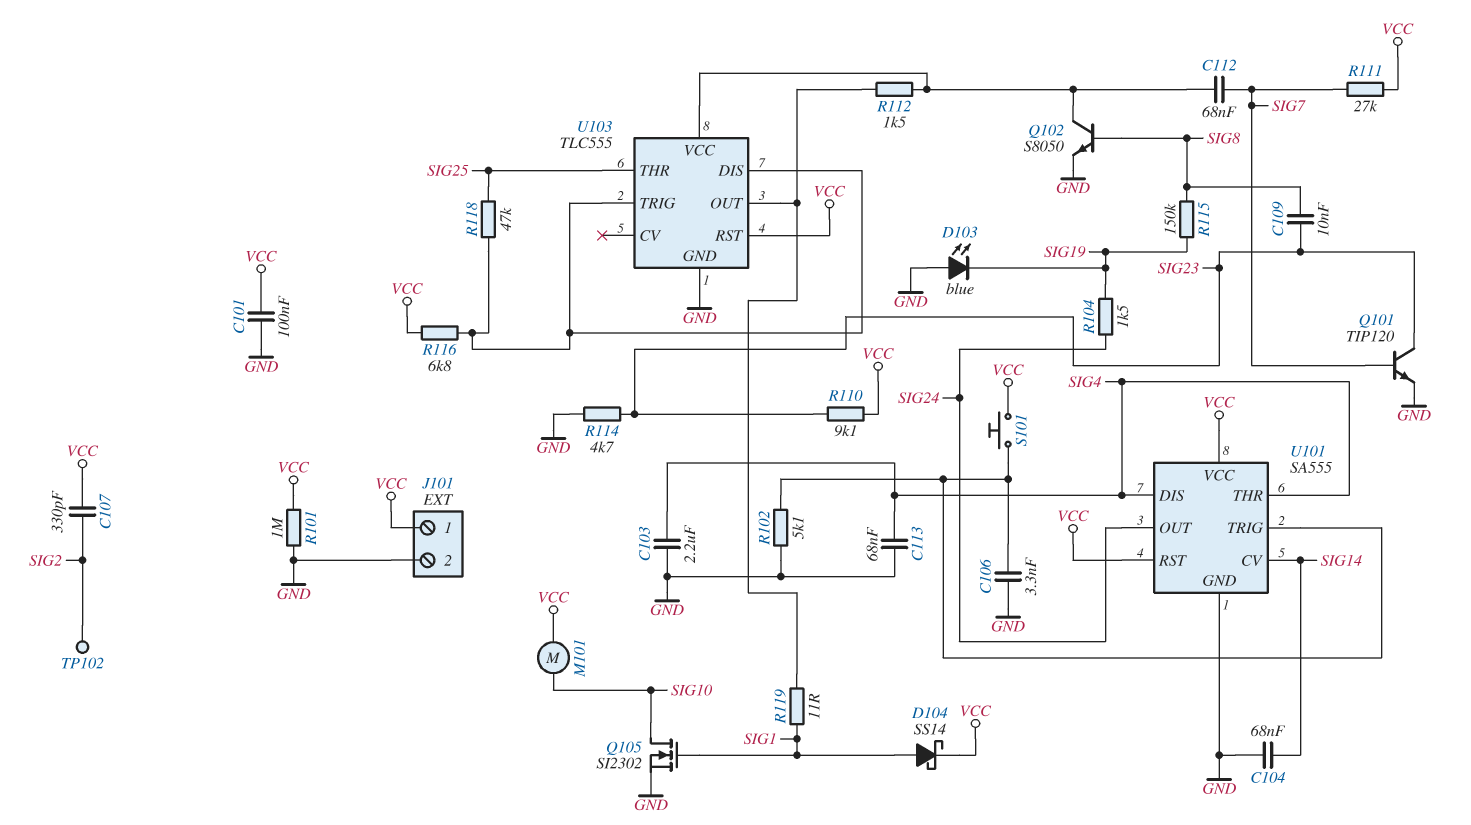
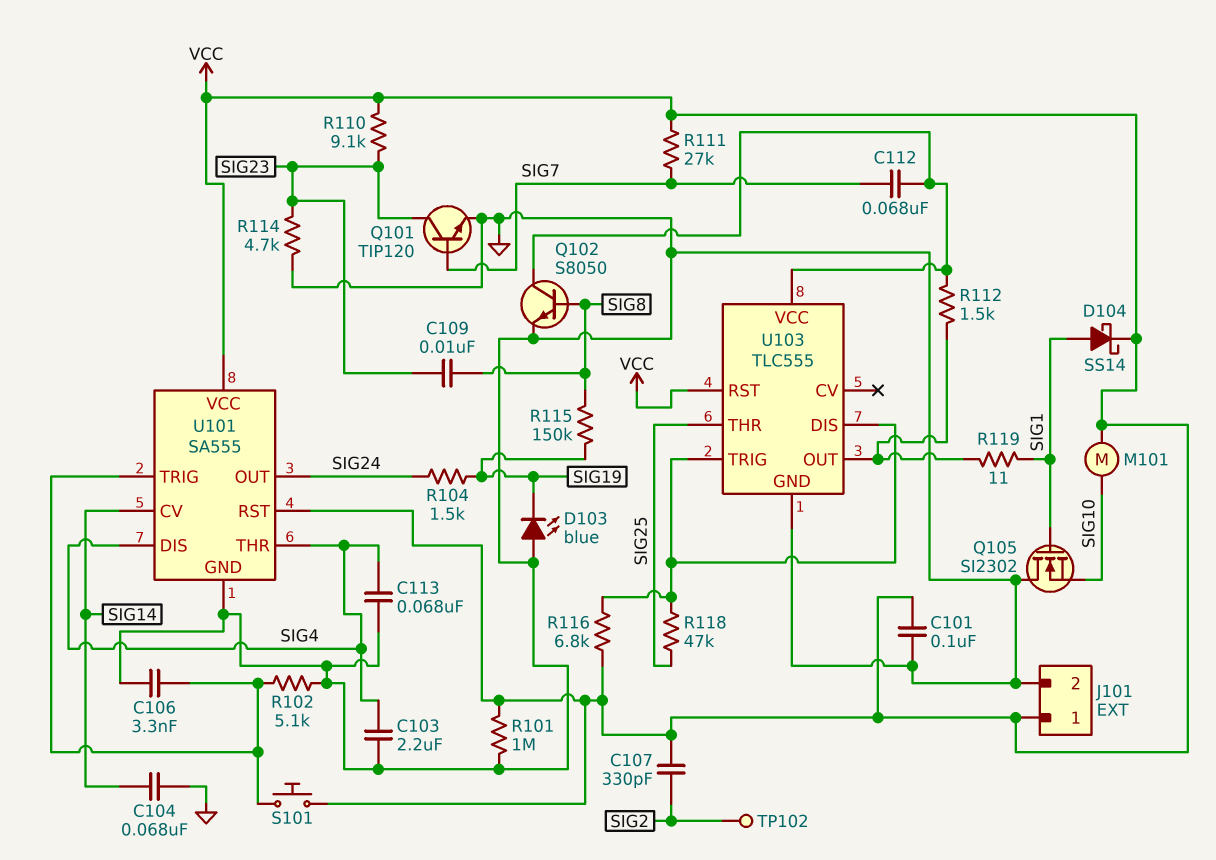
Q105: NMOS SI2302 (G SIG1, D SIG10, S GND) -> NMOS SI2302 (G SIG1, D GND, S SIG10)

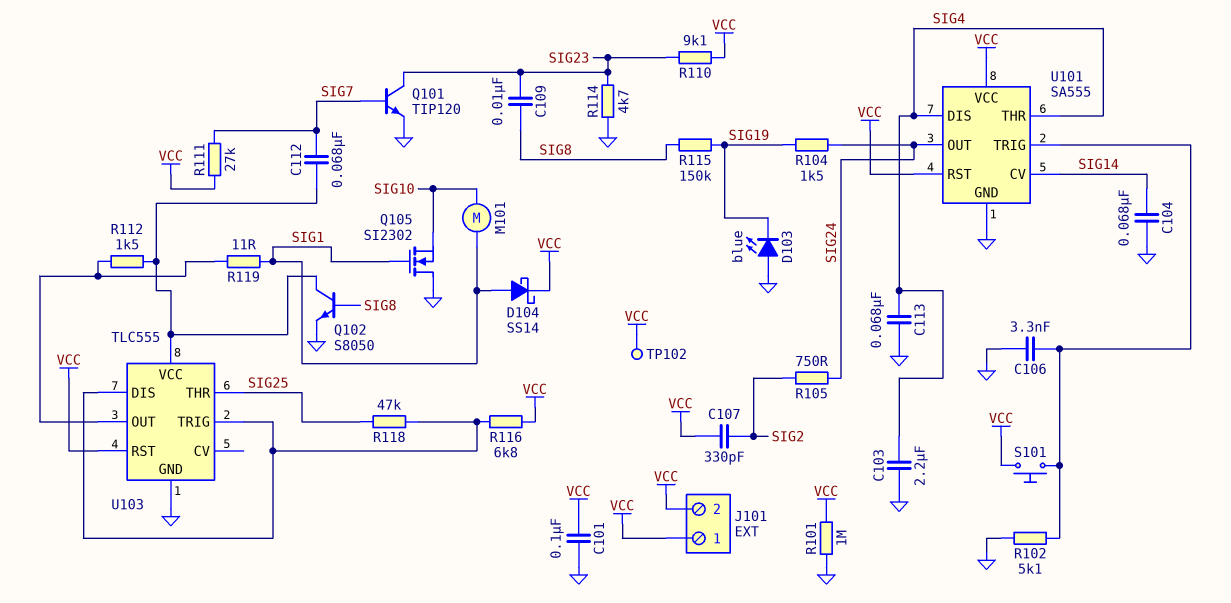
J101 pin 2: GND -> VCC
M101: motor (SIG10, VCC) -> motor (SIG1, SIG10)
R105: none -> 750 (SIG2, SIG24)
TP102: test point (SIG2) -> test point (VCC)

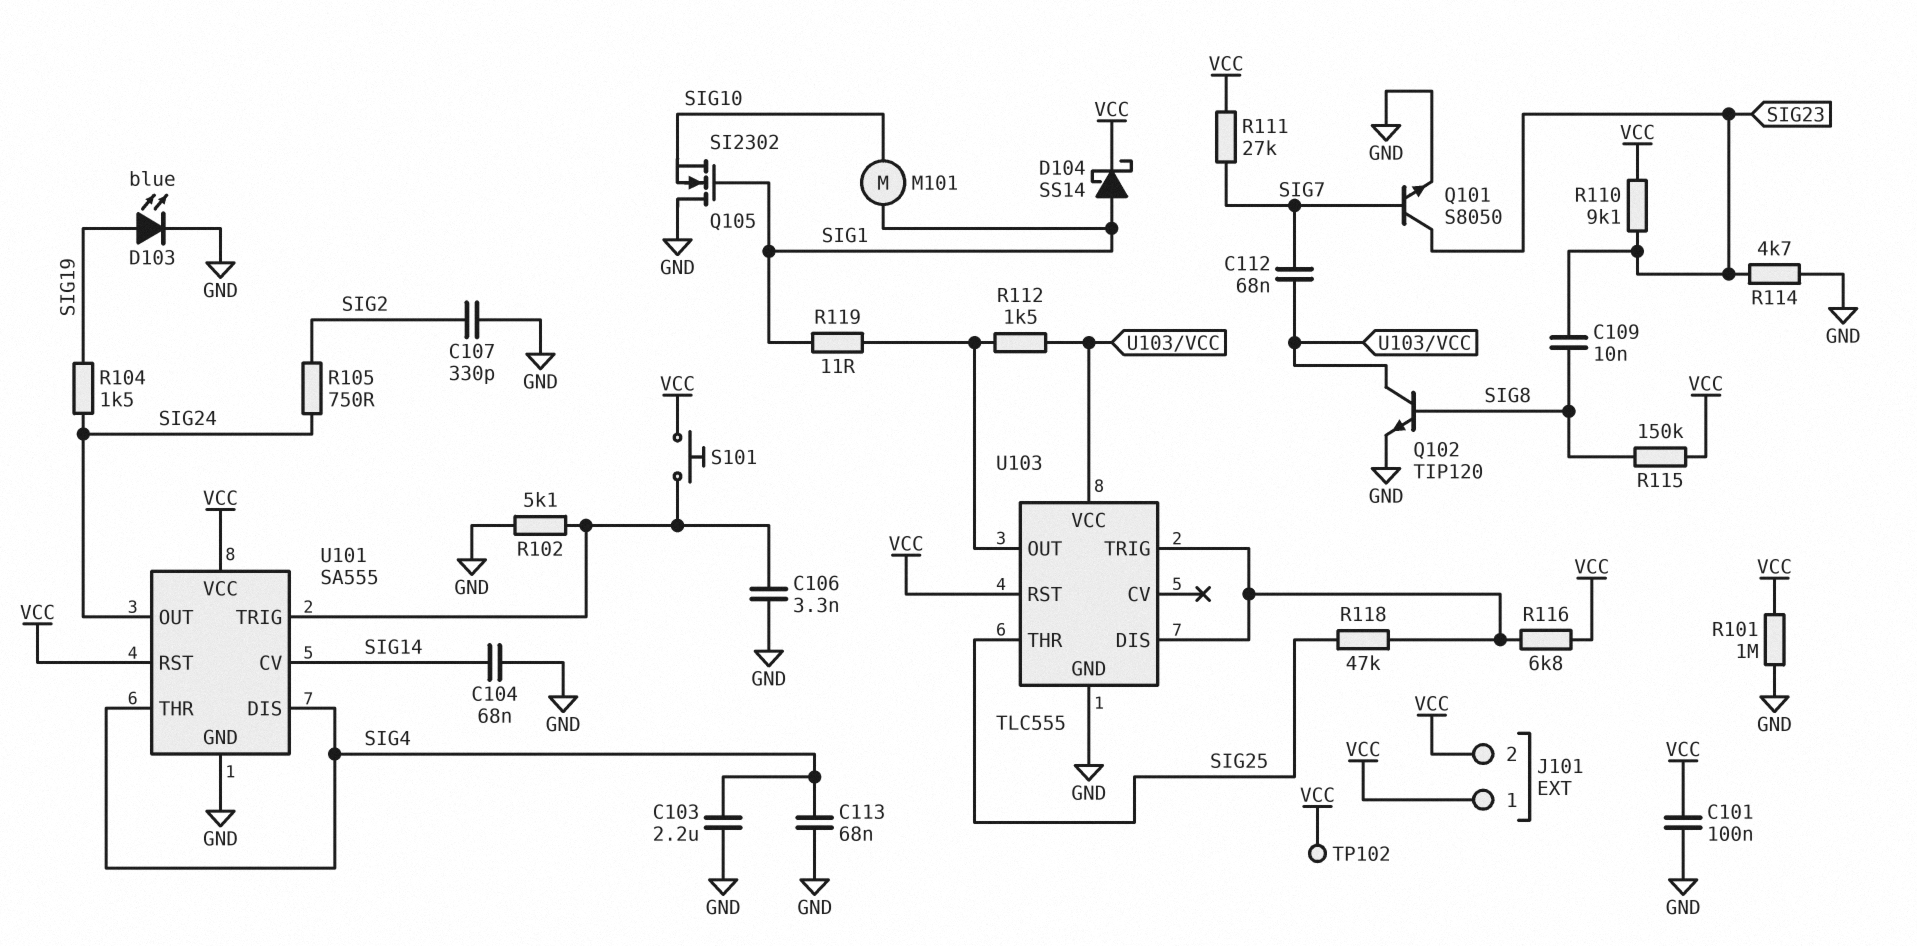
C107: 330pF (SIG2, VCC) -> 330pF (GND, SIG2)
D103: LED blue (A GND, K SIG19) -> LED blue (A SIG19, K GND)
Q101: NPN TIP120 (B SIG7, C SIG23, E GND) -> NPN S8050 (B SIG7, C SIG23, E GND)
Q102: NPN S8050 (B SIG8, C U103/VCC, E GND) -> NPN TIP120 (B SIG8, C U103/VCC, E GND)
R115: 150k (SIG8, SIG19) -> 150k (SIG8, VCC)

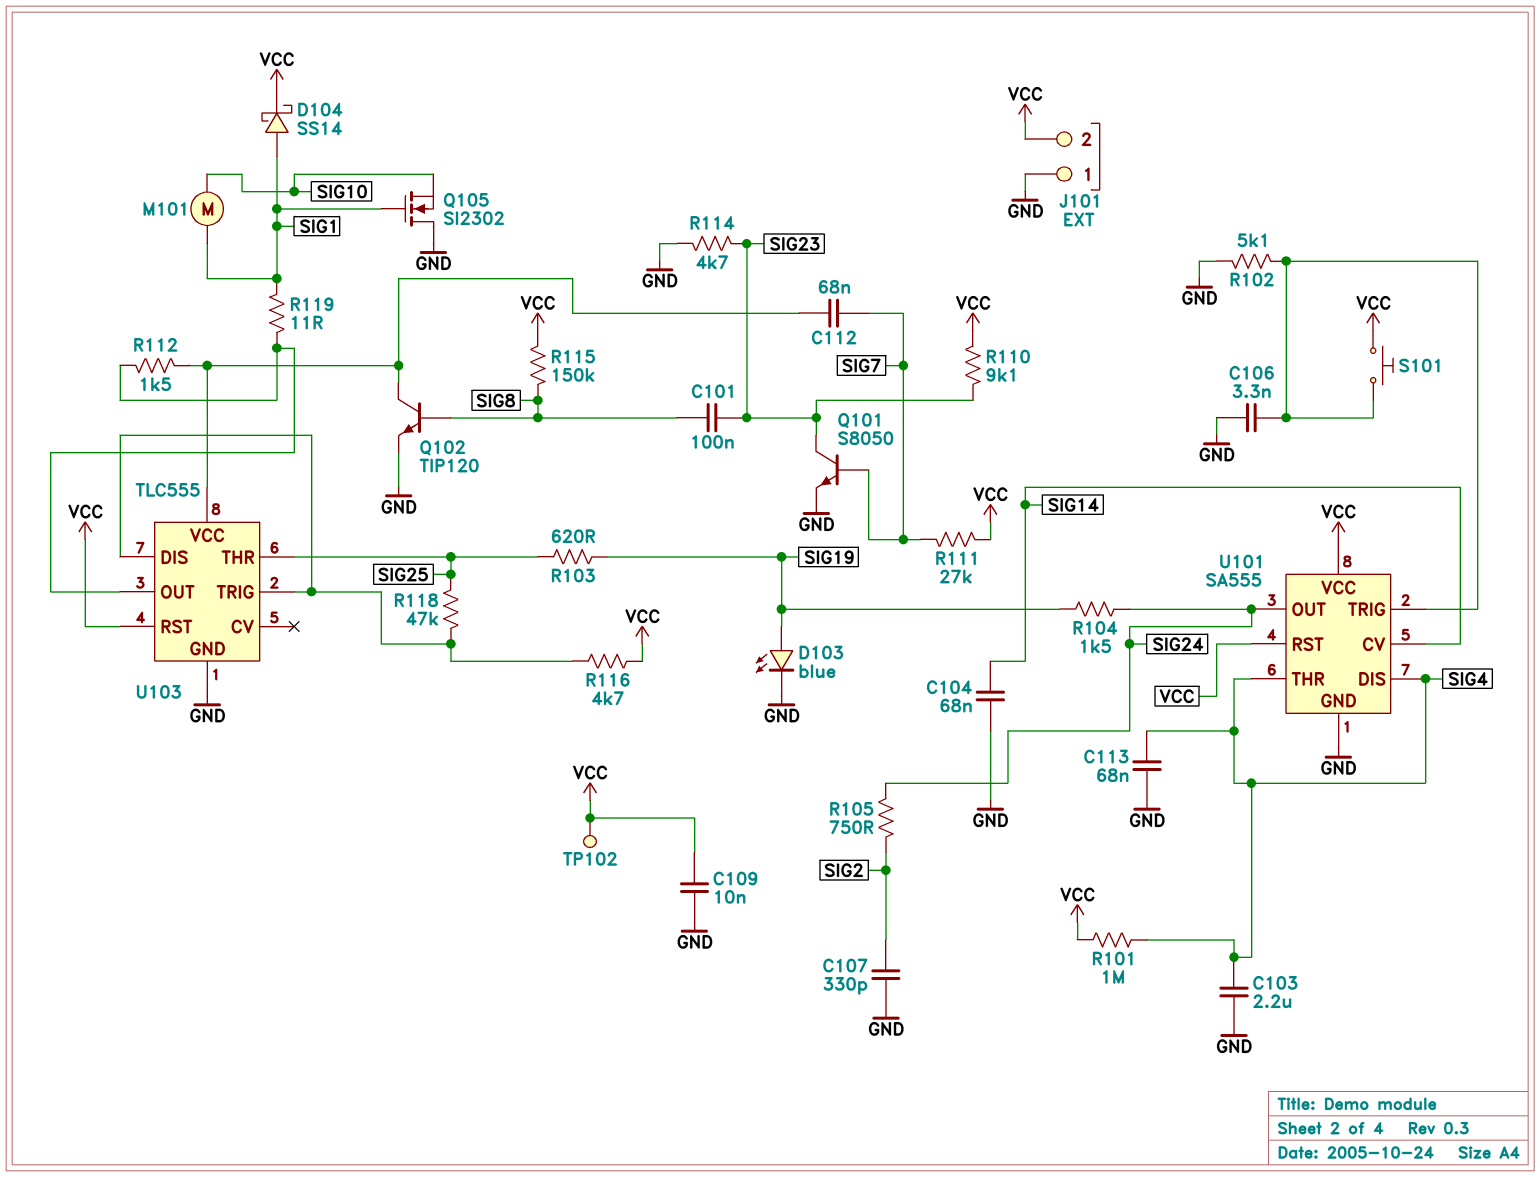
C101: 100nF (GND, VCC) -> 100nF (SIG8, SIG23)
C109: 10nF (SIG8, SIG23) -> 10nF (GND, VCC)
J101 pin 1: VCC -> GND
R101: 1M (GND, VCC) -> 1M (SIG4, VCC)
R103: none -> 620 (SIG19, SIG25)
R116: 6.8k (U103/DIS, VCC) -> 4.7k (U103/DIS, VCC)

